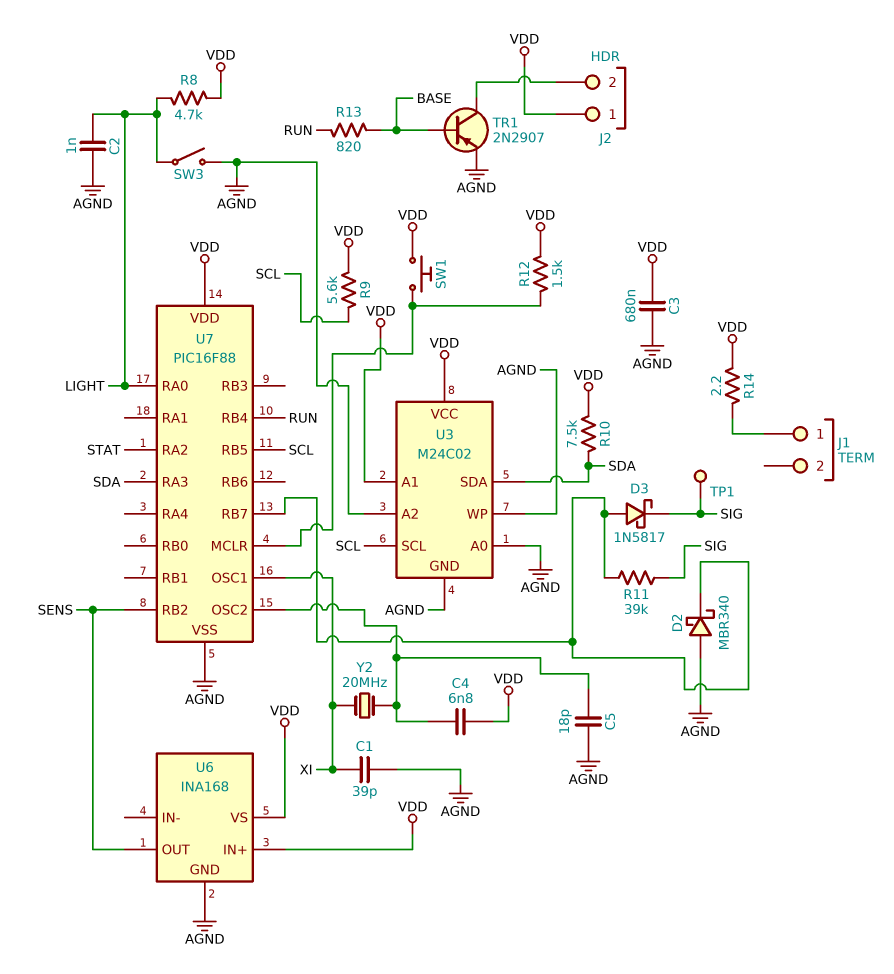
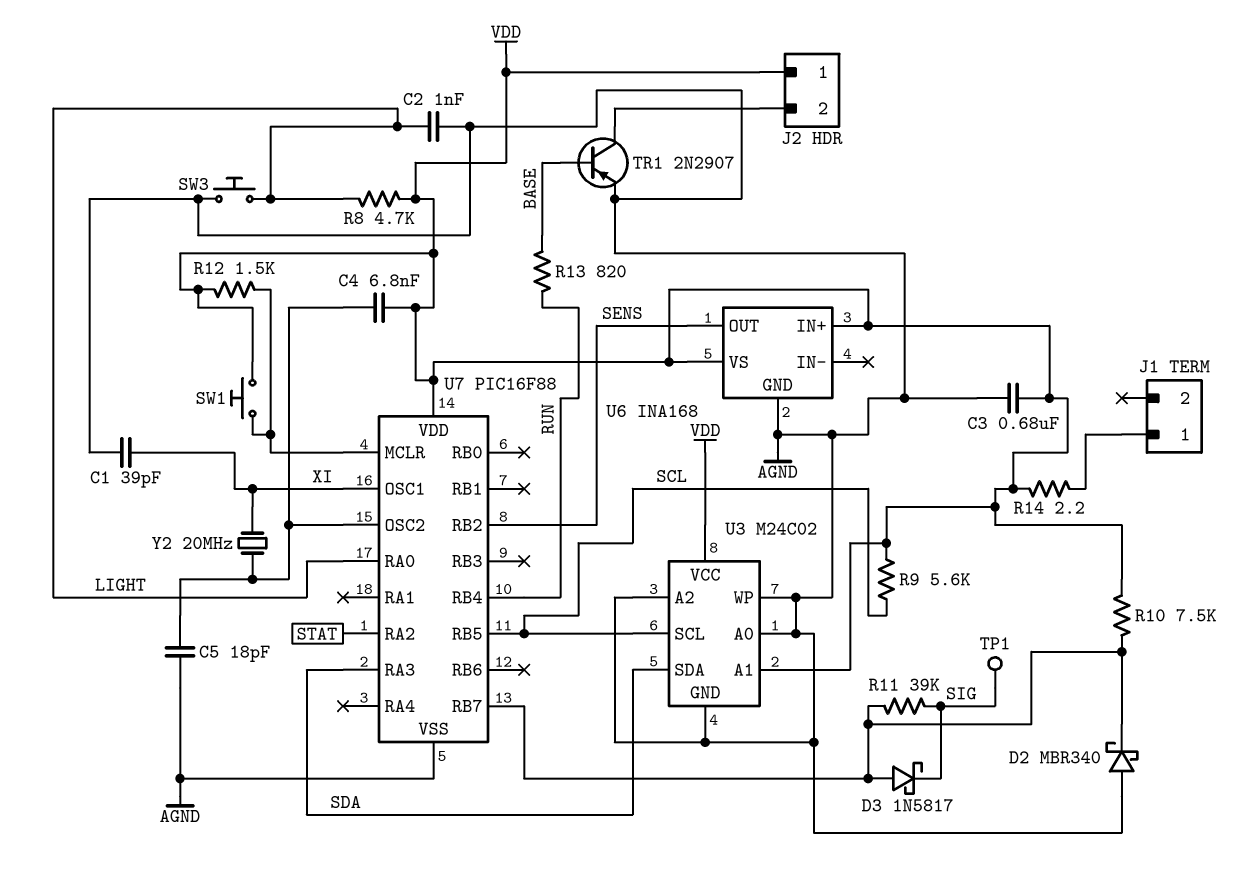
R10: 7.5k (SDA, VDD) -> 7.5k (U7/RB7, VDD)
SW3: switch (AGND, LIGHT) -> button (AGND, LIGHT)

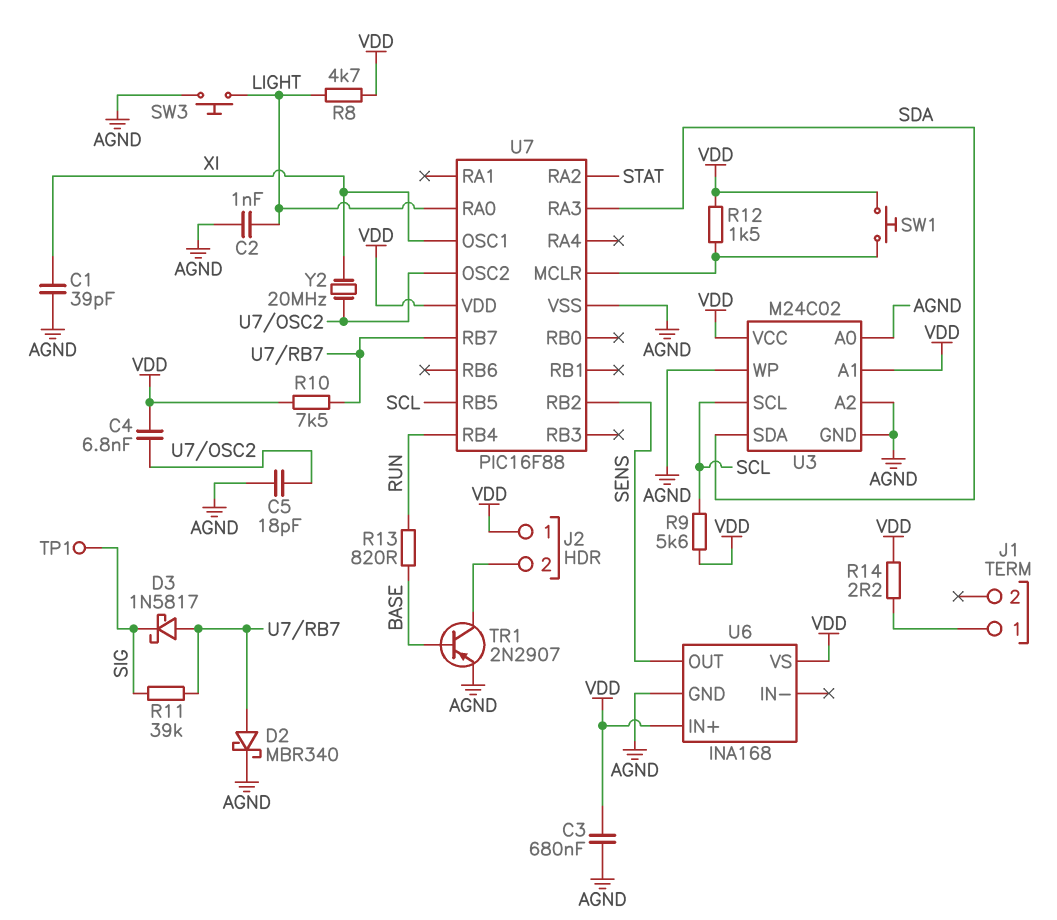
D2: schottky MBR340 (A AGND, K U7/RB7) -> schottky MBR340 (A U7/RB7, K AGND)

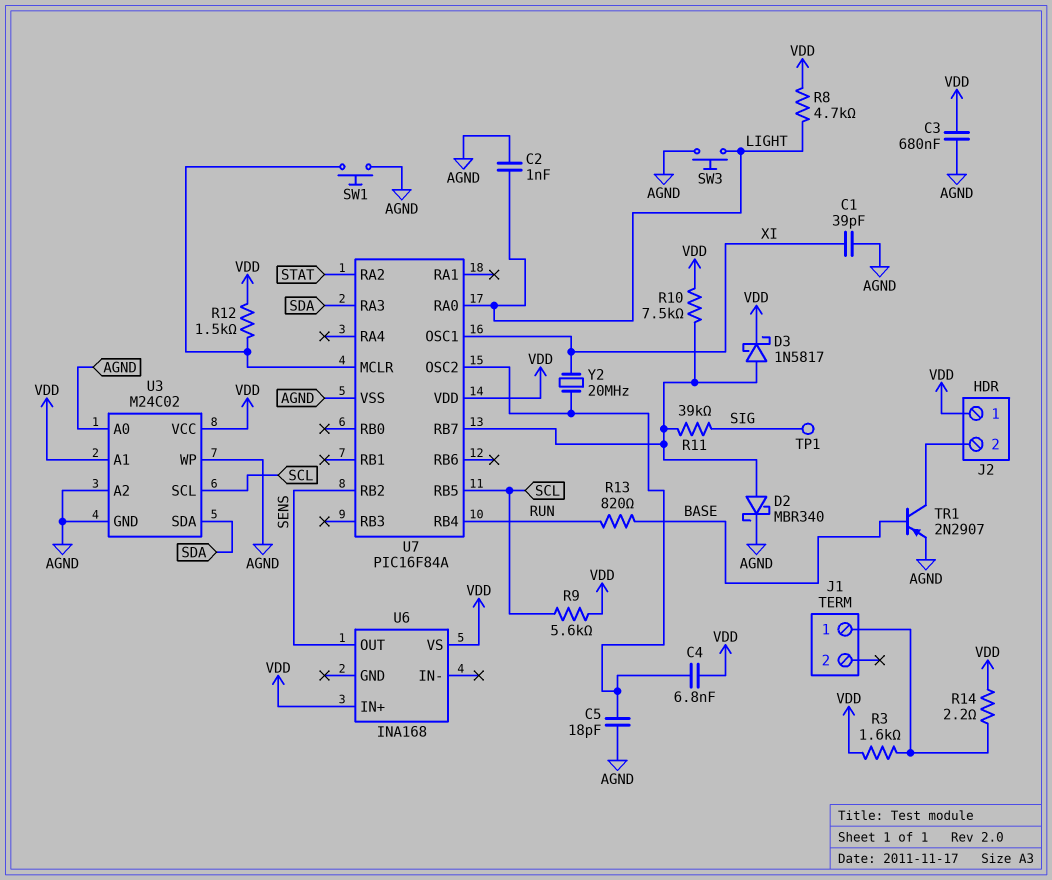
D3: schottky 1N5817 (A U7/RB7, K SIG) -> schottky 1N5817 (A U7/RB7, K VDD)
R3: none -> 1.6k (J1/1, VDD)
SW1: button (U7/MCLR, VDD) -> button (AGND, U7/MCLR)
U6 pin GND: AGND -> none
U7: PIC16F88 -> PIC16F84A

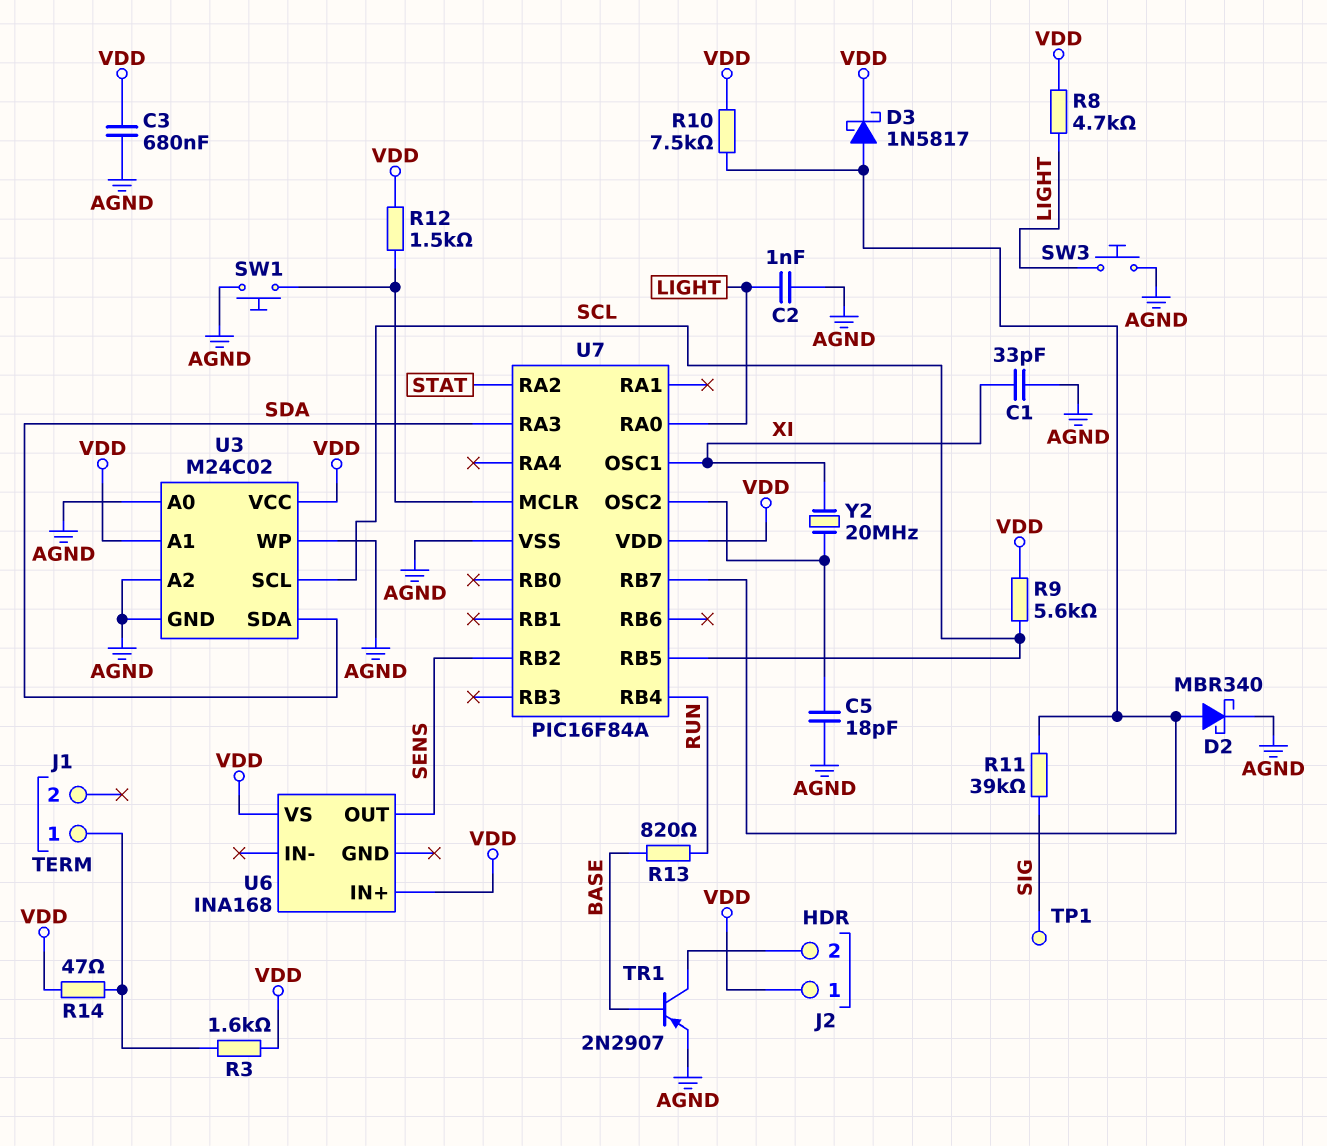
C1: 39pF (AGND, XI) -> 33pF (AGND, XI)
C4: 6.8nF (U7/OSC2, VDD) -> none
R14: 2.2 (J1/1, VDD) -> 47 (J1/1, VDD)

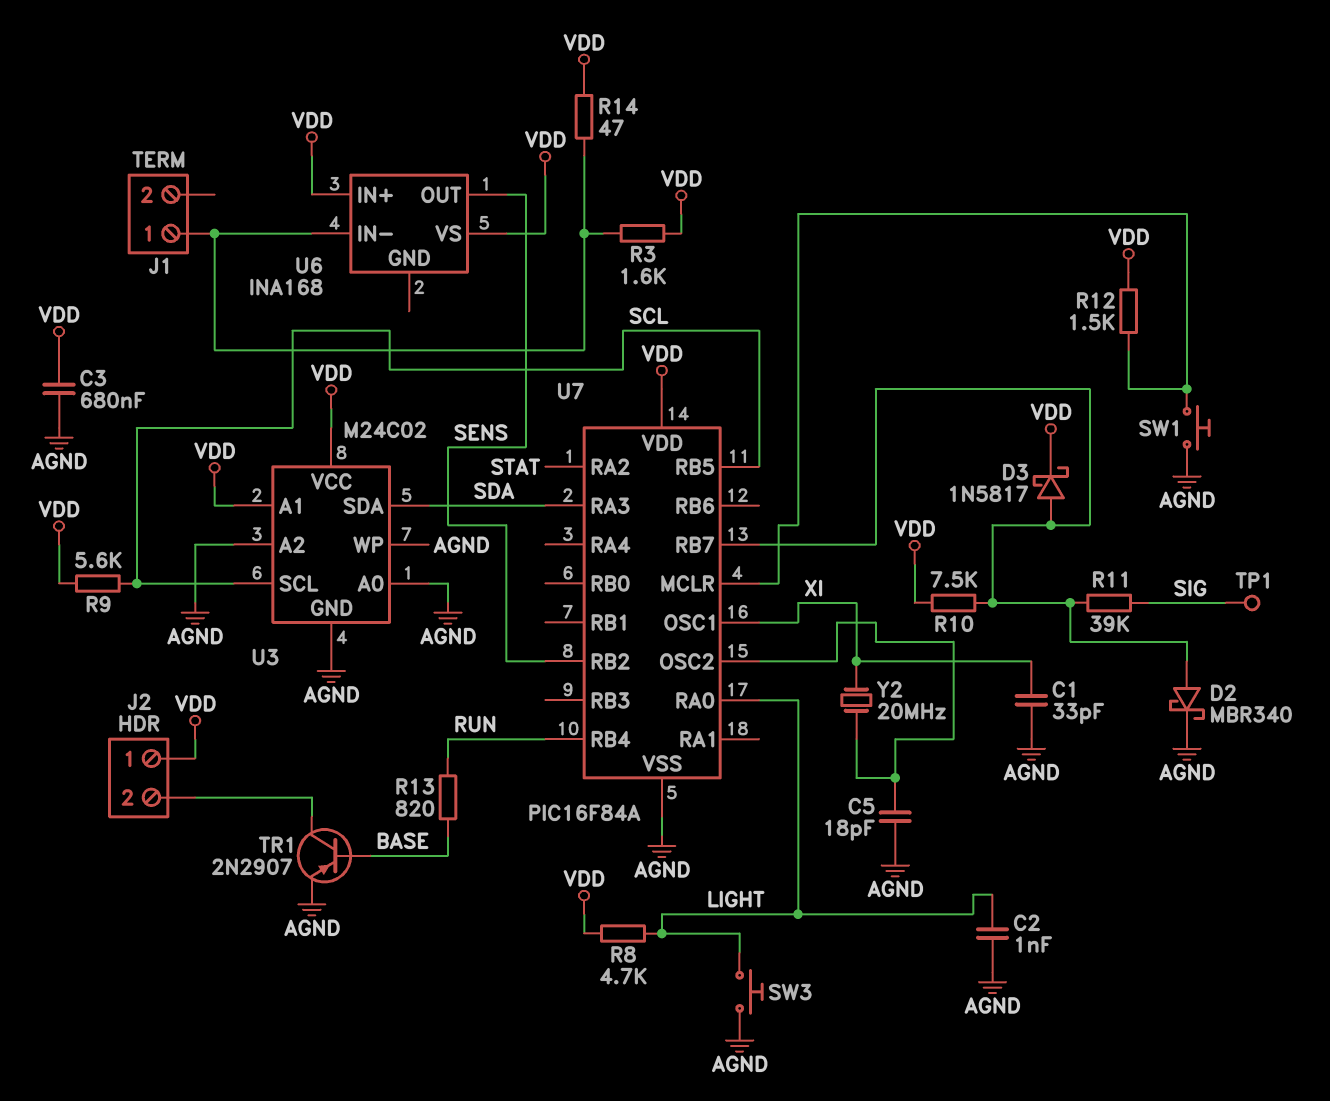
U6 pin IN-: none -> J1/1

